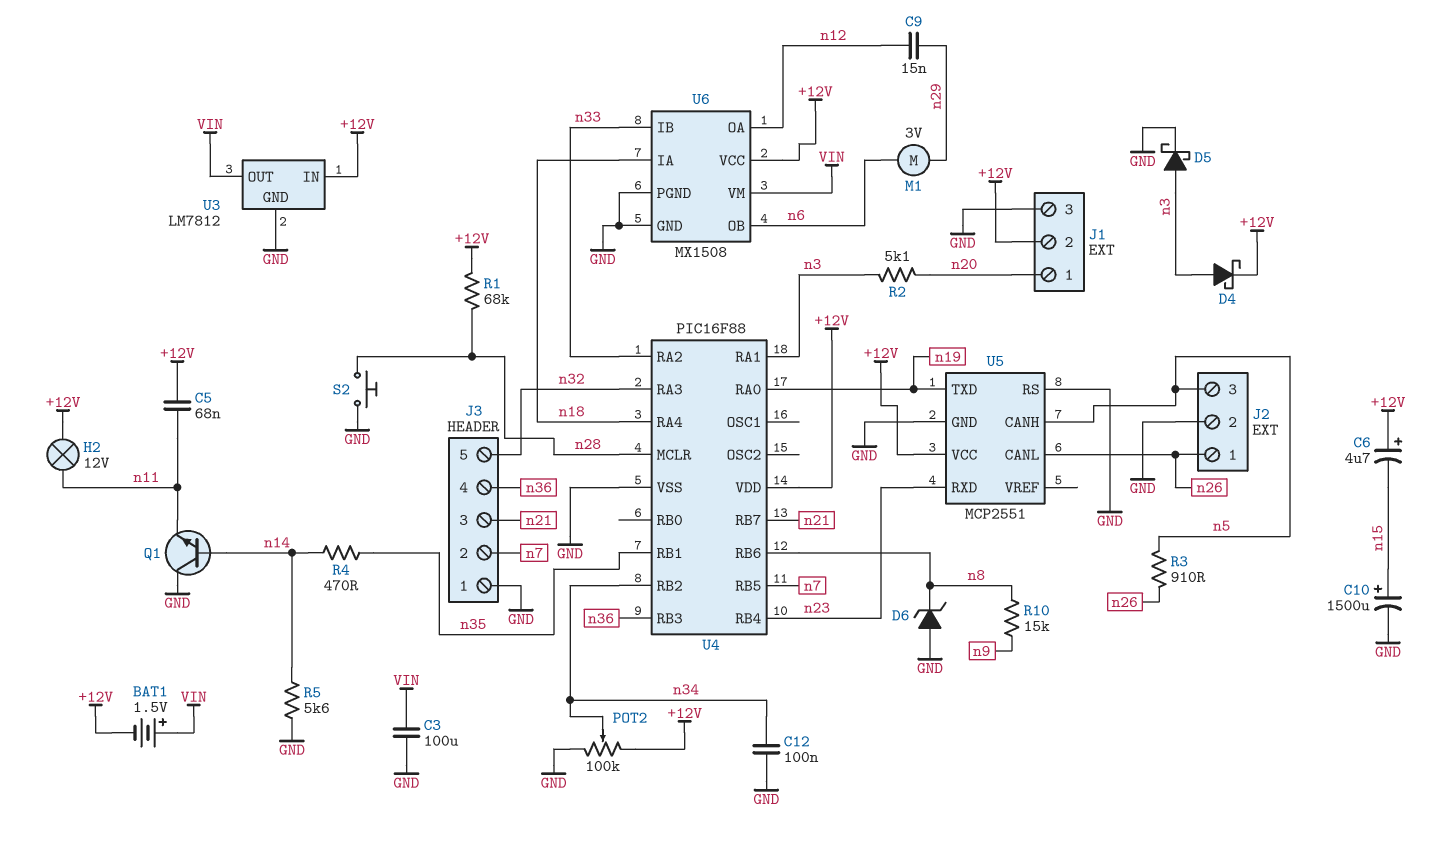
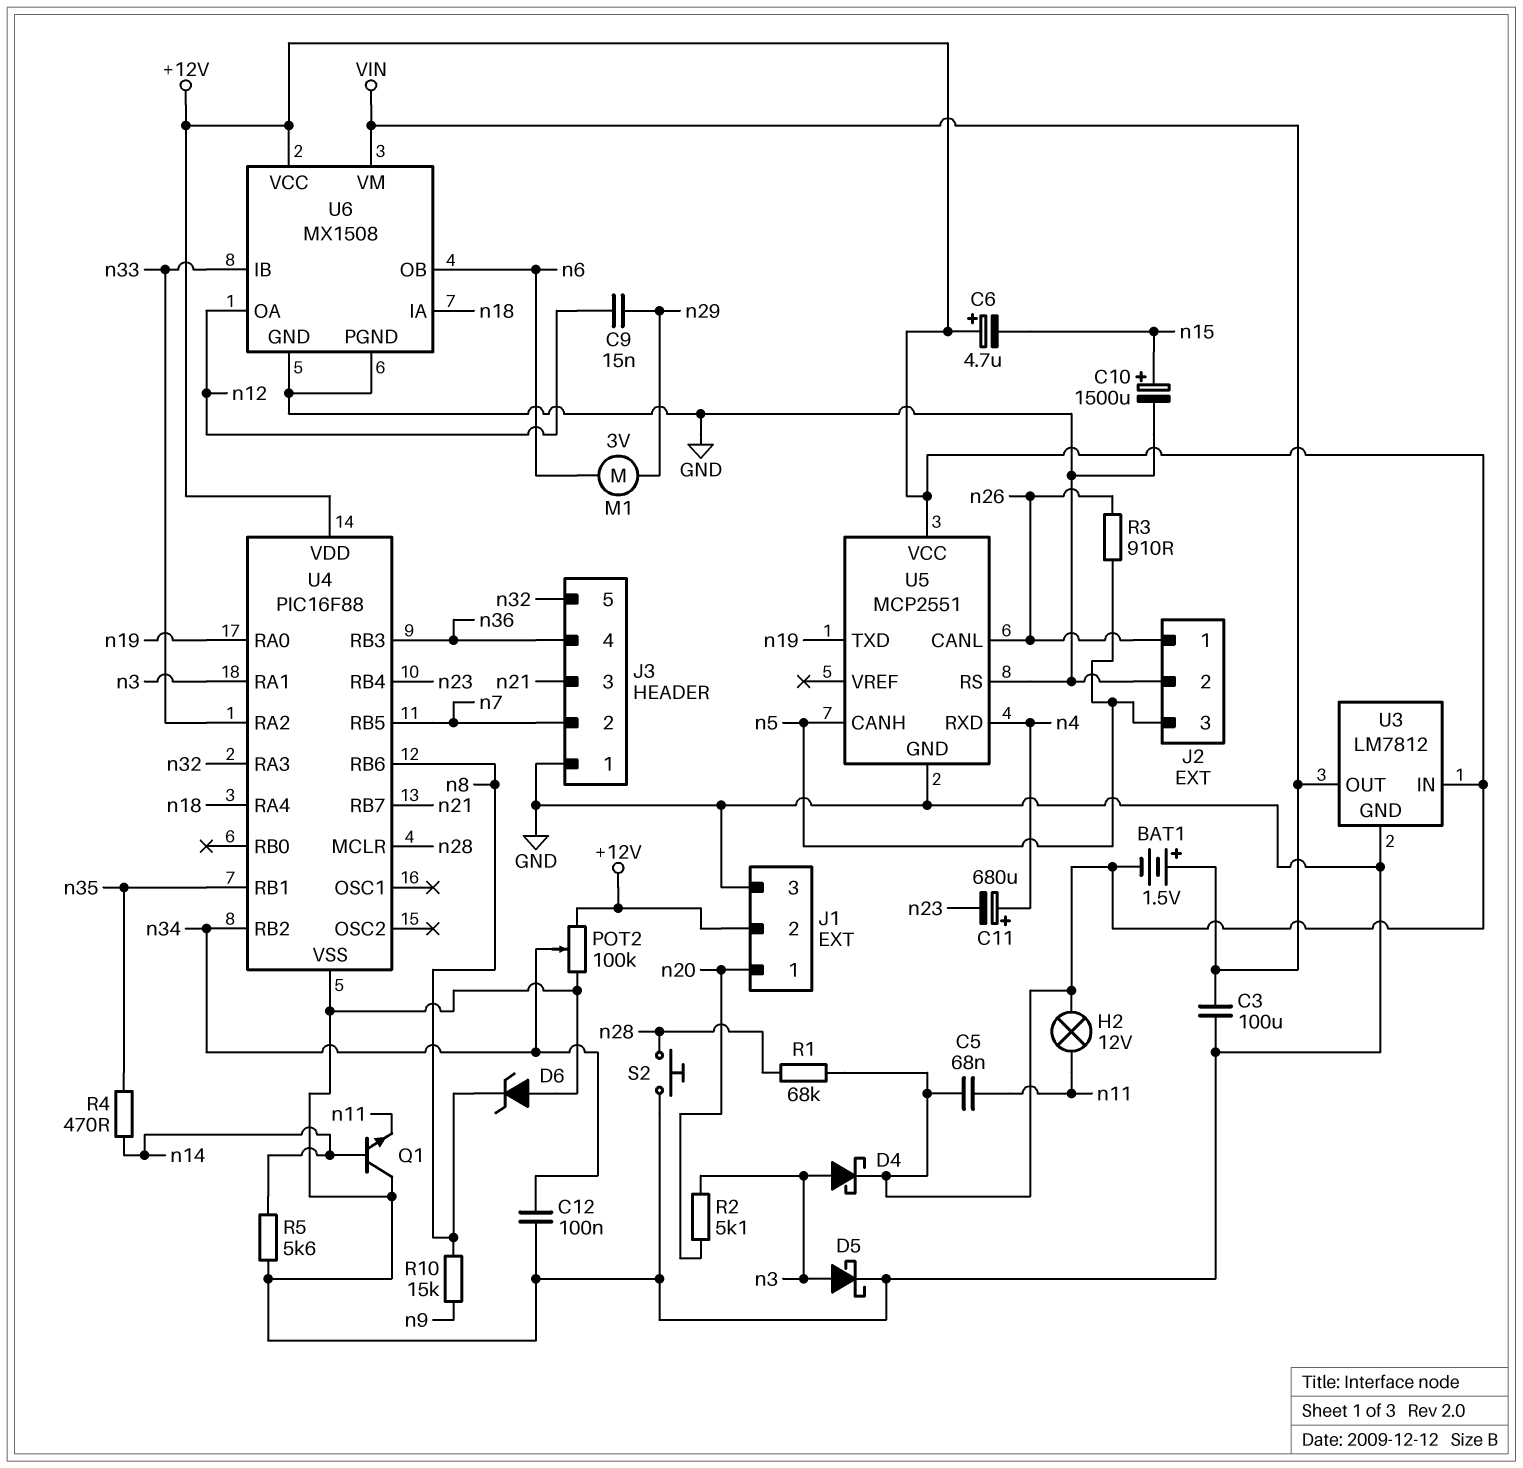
C11: none -> 680uF (plus n4, minus n23)
U5 pin RXD: n23 -> n4

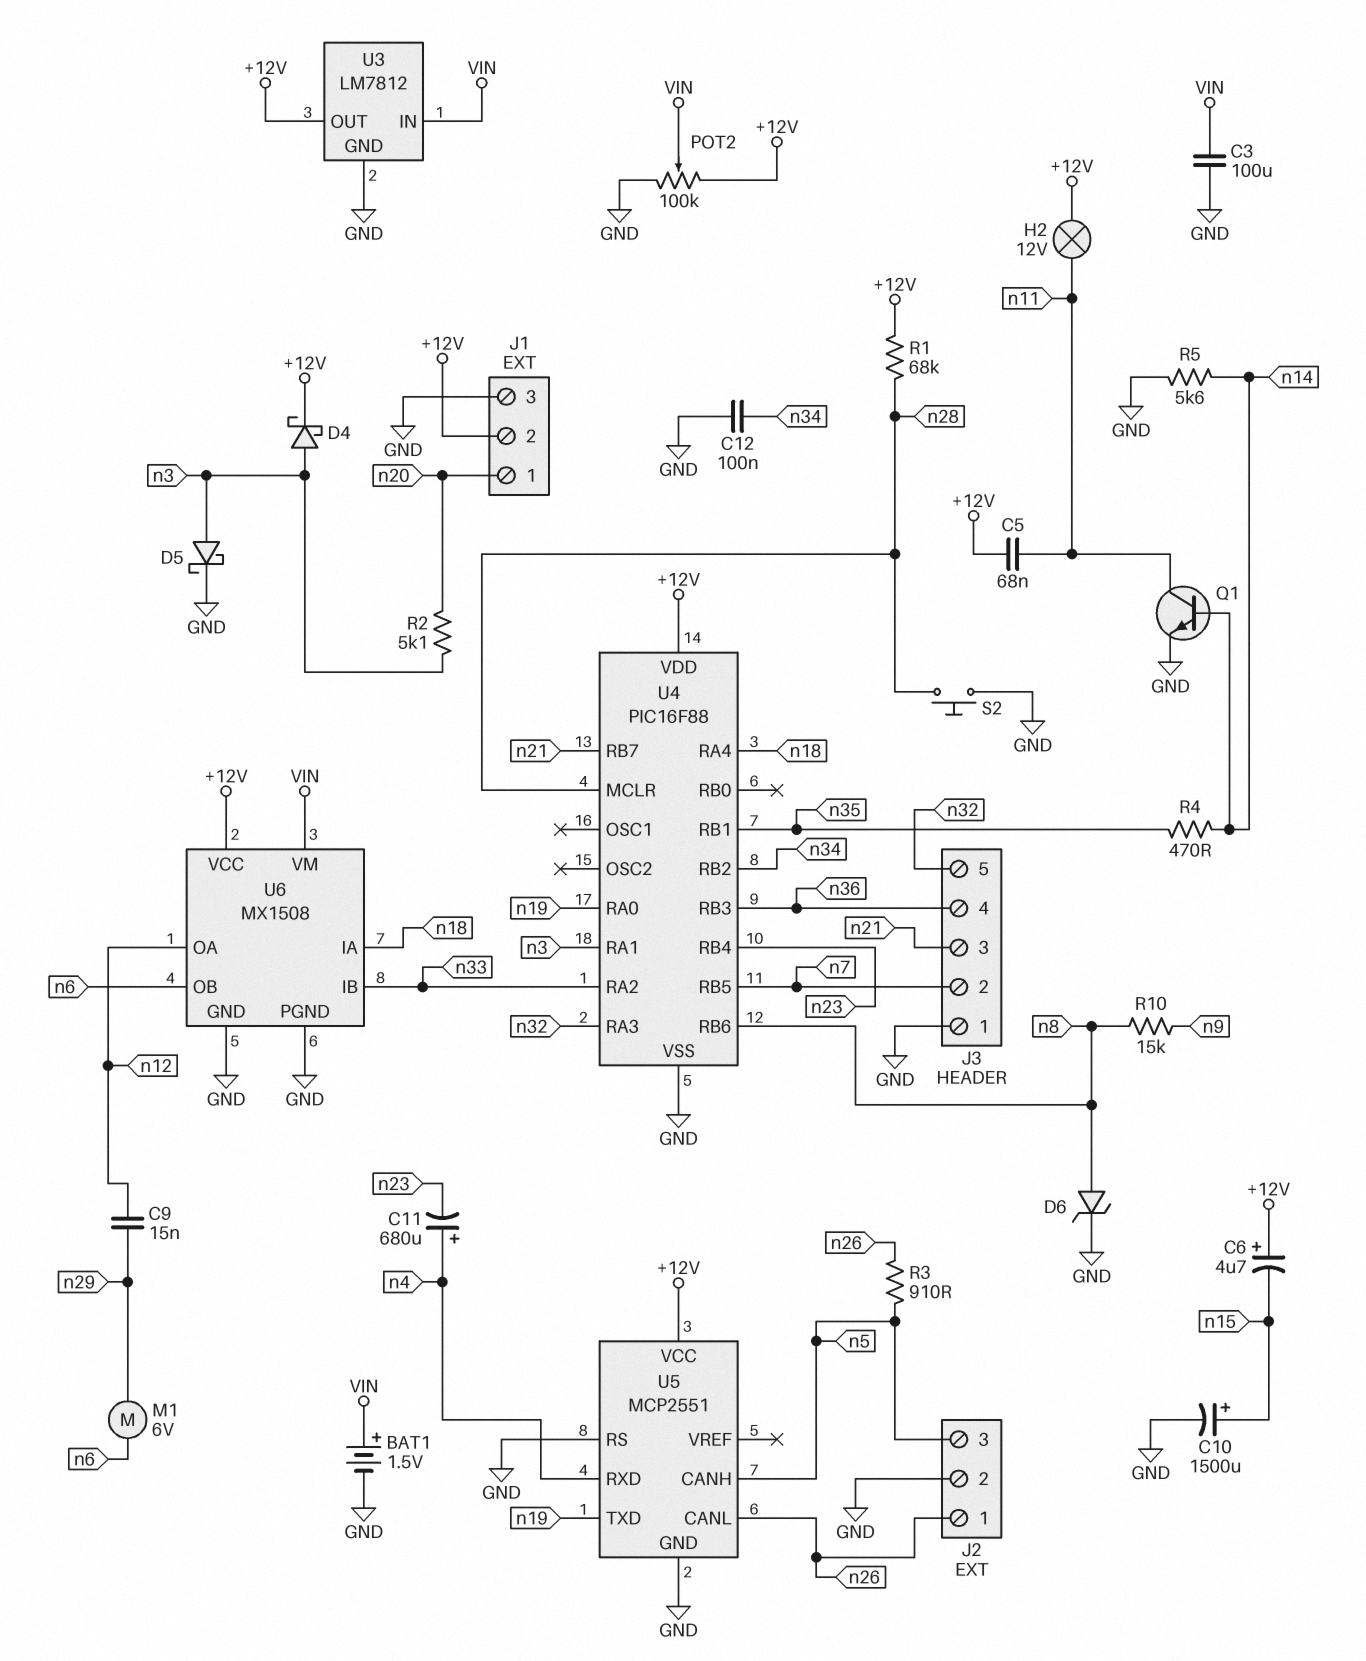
BAT1: 1.5V (plus VIN, minus +12V) -> 1.5V (plus VIN, minus GND)
D6: zener (A GND, K n8) -> zener (A n8, K GND)
M1: motor 3V (n6, n29) -> motor 6V (n6, n29)
POT2: 100k (+12V, GND, wiper n34) -> 100k (+12V, GND, wiper VIN)
Q1: NPN (B n14, C GND, E n11) -> NPN (B n14, C n11, E GND)
U3 pin IN: +12V -> VIN
U3 pin OUT: VIN -> +12V

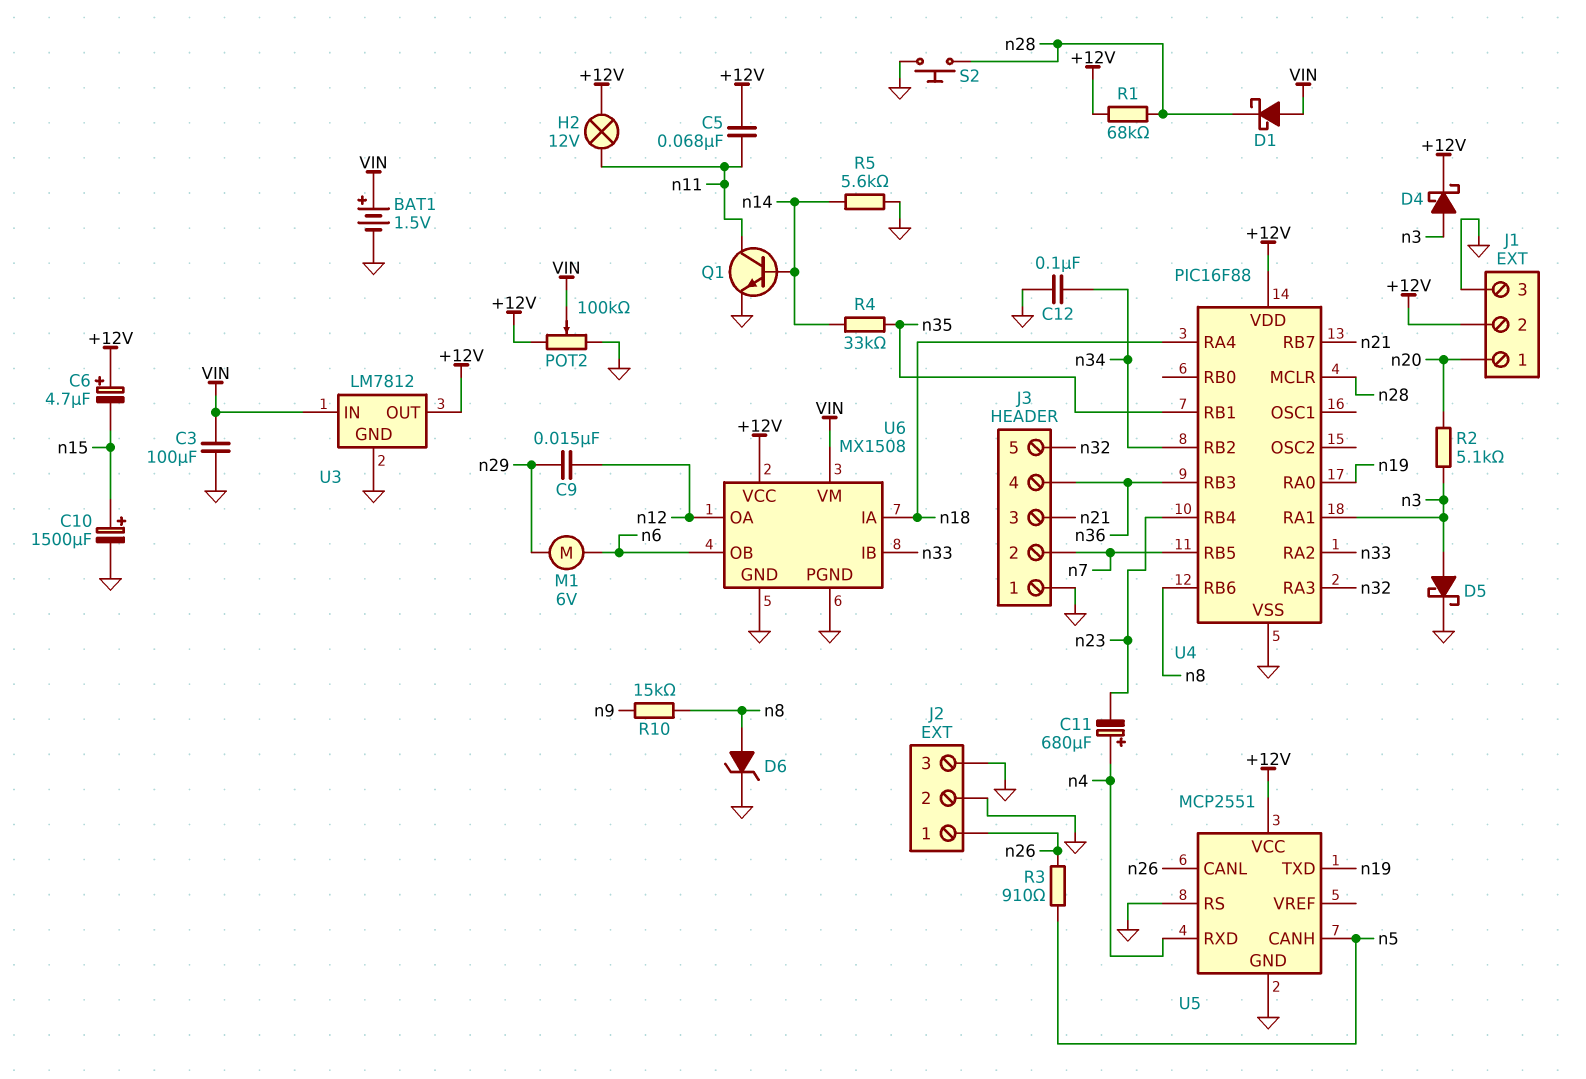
D1: none -> schottky (A VIN, K n28)
J2 pin 3: n5 -> GND
R4: 470 (n14, n35) -> 33k (n14, n35)

